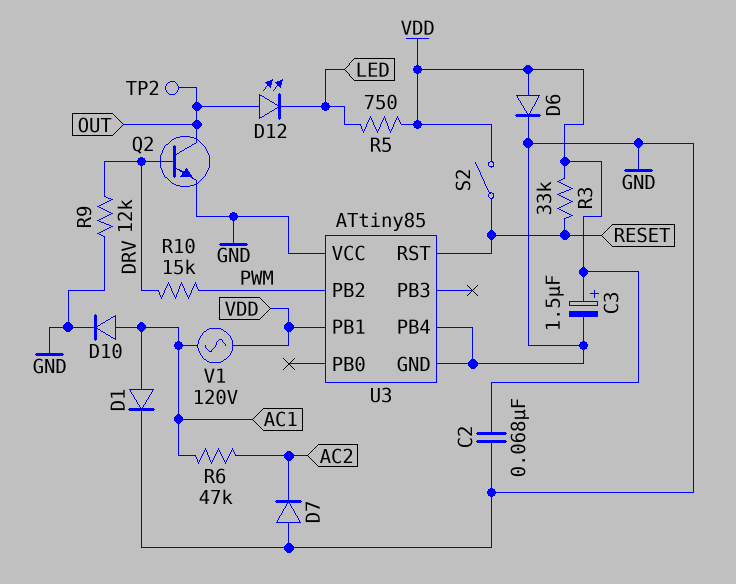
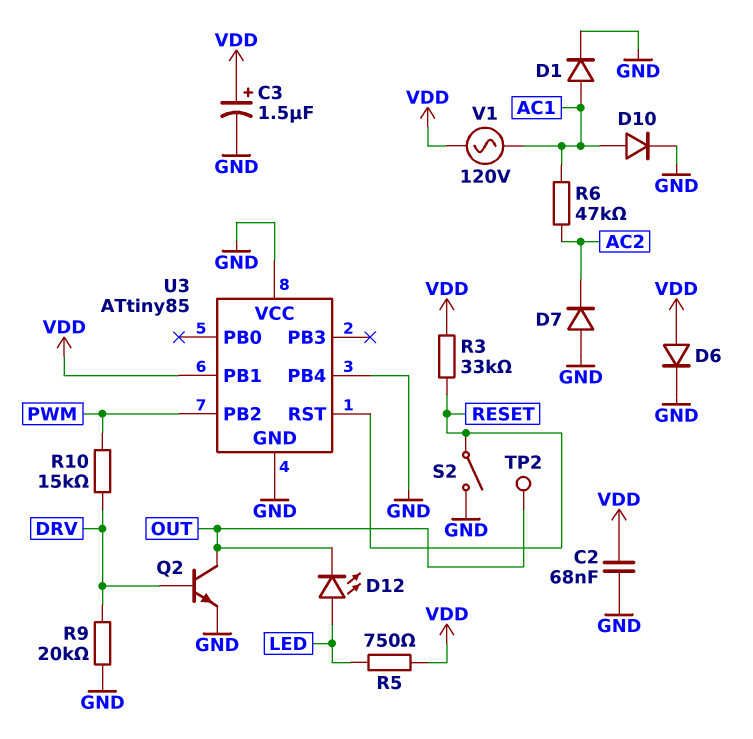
D12: LED (A OUT, K LED) -> LED (A LED, K OUT)
R9: 12k (DRV, GND) -> 20k (DRV, GND)
S2: switch (RESET, VDD) -> switch (GND, RESET)

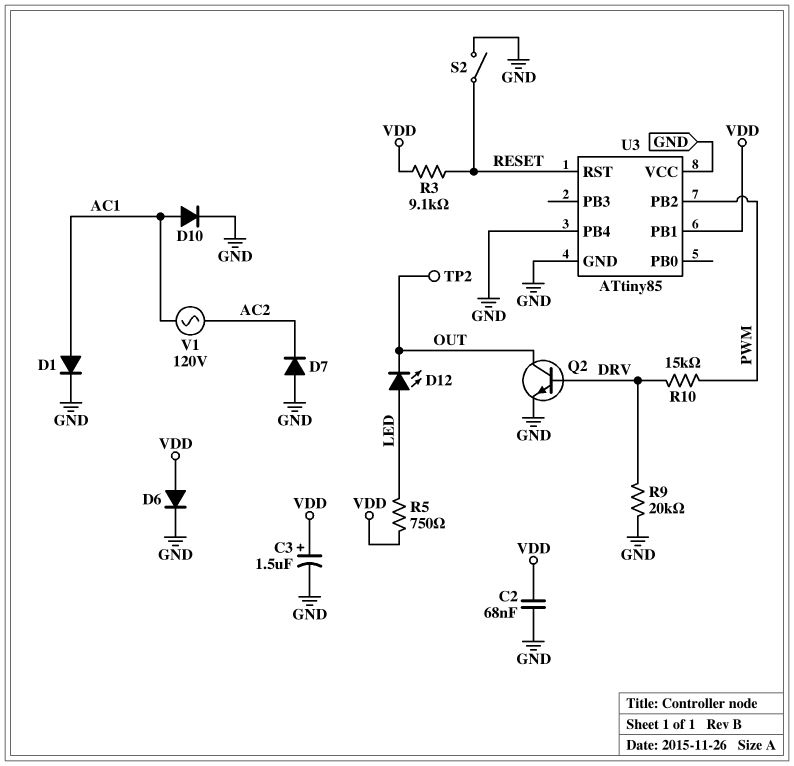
R3: 33k (RESET, VDD) -> 9.1k (RESET, VDD)
R6: 47k (AC1, AC2) -> none
V1: AC 120V (AC1, VDD) -> AC 120V (AC1, AC2)

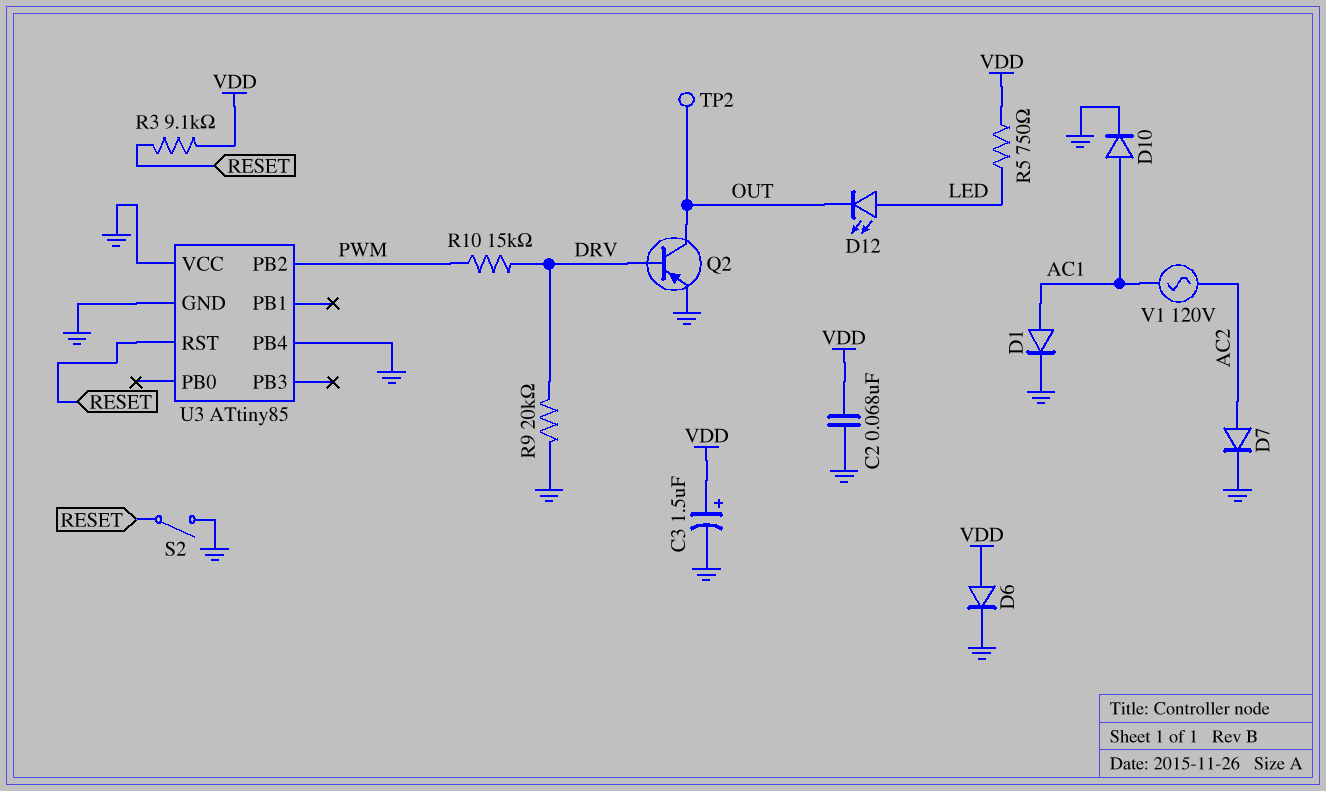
D7: diode (A GND, K AC2) -> diode (A AC2, K GND)
Q2: NPN (B DRV, C OUT, E GND) -> PNP (B DRV, C OUT, E GND)
U3 pin PB1: VDD -> none

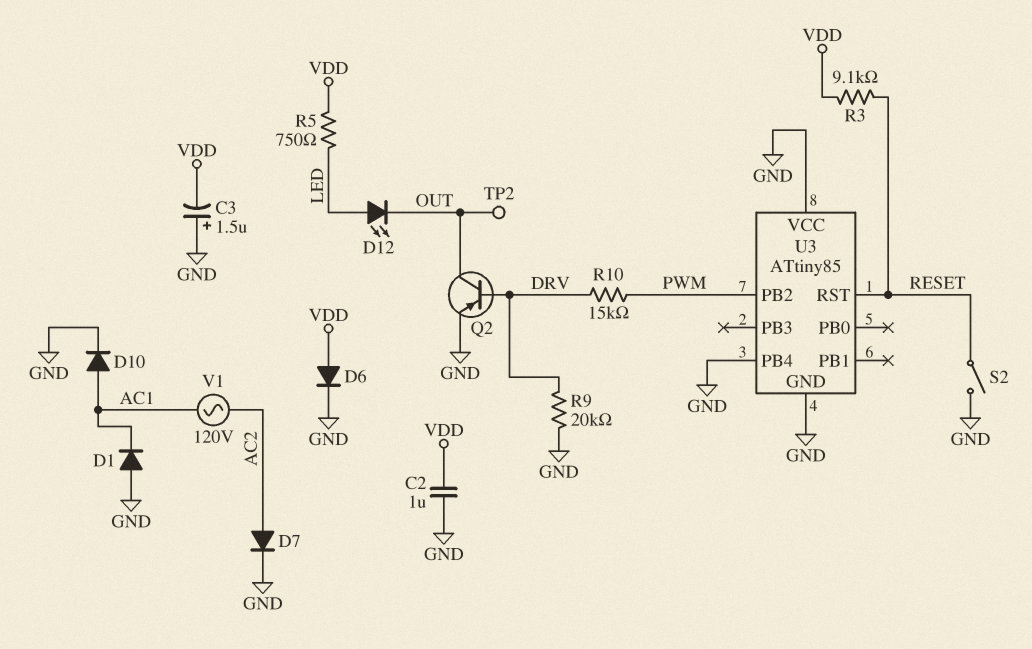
C2: 68nF (GND, VDD) -> 1uF (GND, VDD)
C3: 1.5uF (plus VDD, minus GND) -> 1.5uF (plus GND, minus VDD)
D1: diode (A AC1, K GND) -> diode (A GND, K AC1)

